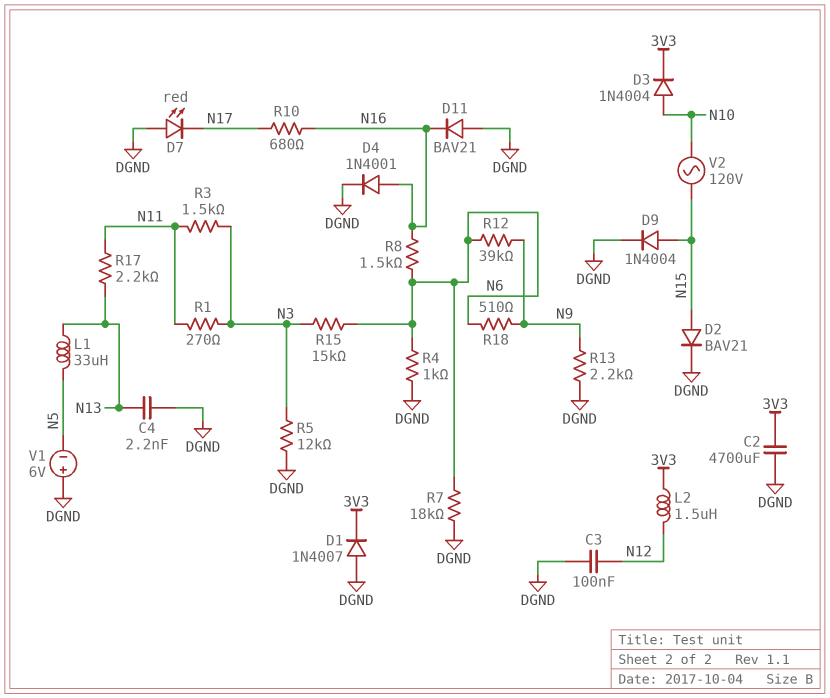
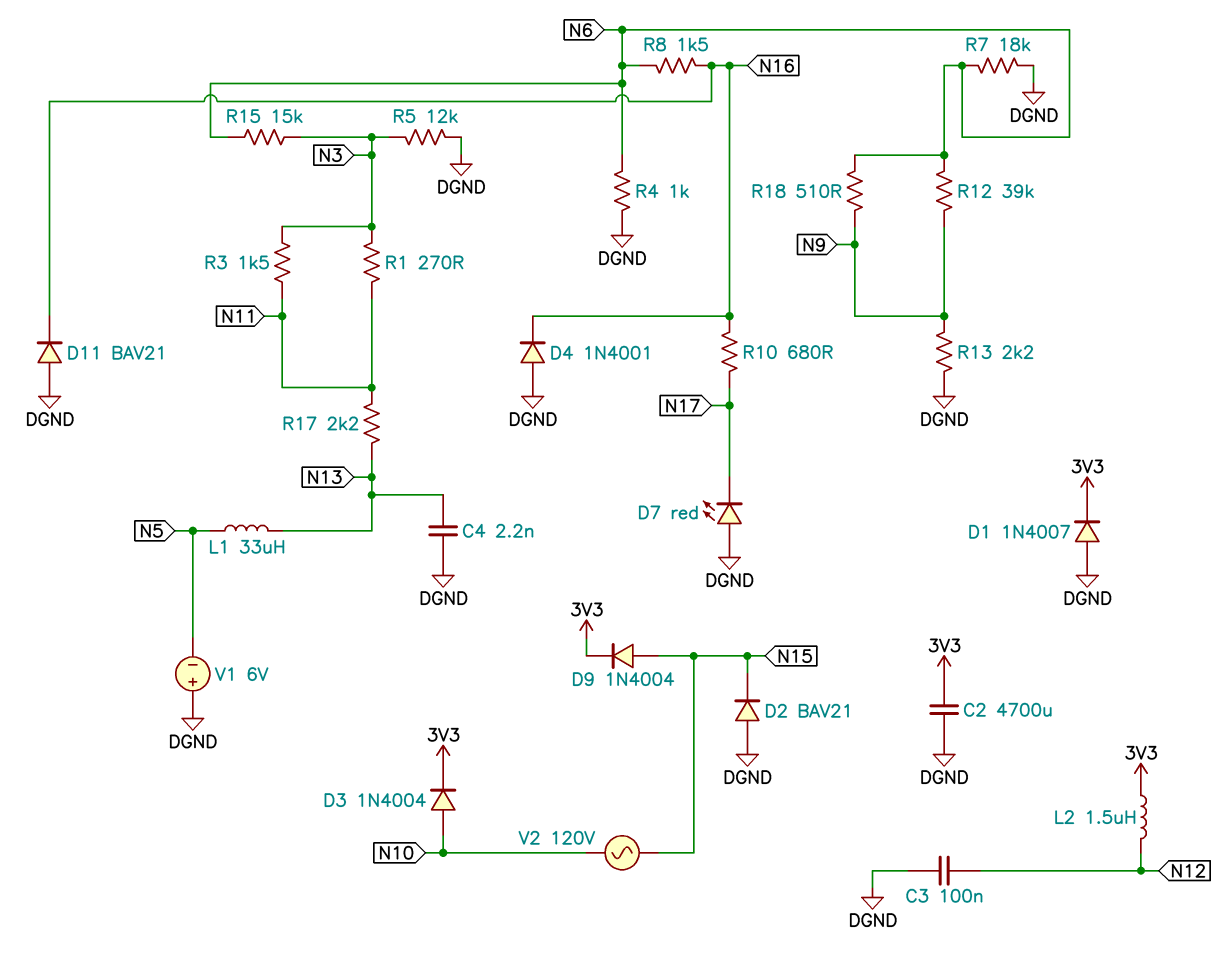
D2: diode BAV21 (A N15, K DGND) -> diode BAV21 (A DGND, K N15)
D4: diode 1N4001 (A N16, K DGND) -> diode 1N4001 (A DGND, K N16)
D9: diode 1N4004 (A N15, K DGND) -> diode 1N4004 (A N15, K 3V3)

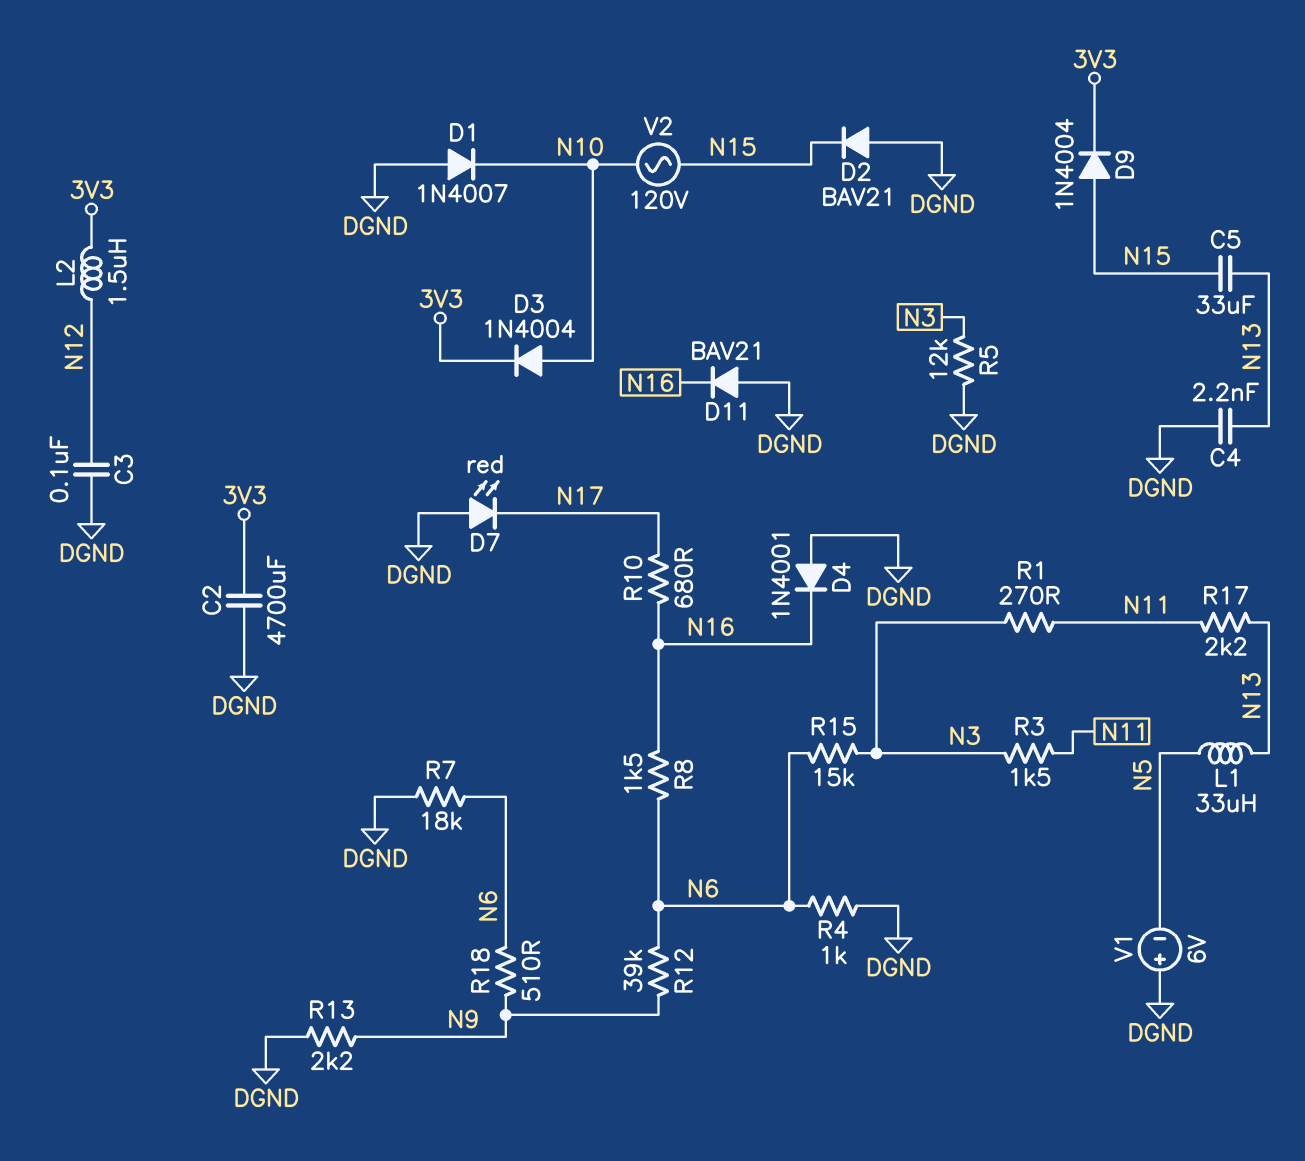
C5: none -> 33uF (N13, N15)
D1: diode 1N4007 (A DGND, K 3V3) -> diode 1N4007 (A DGND, K N10)

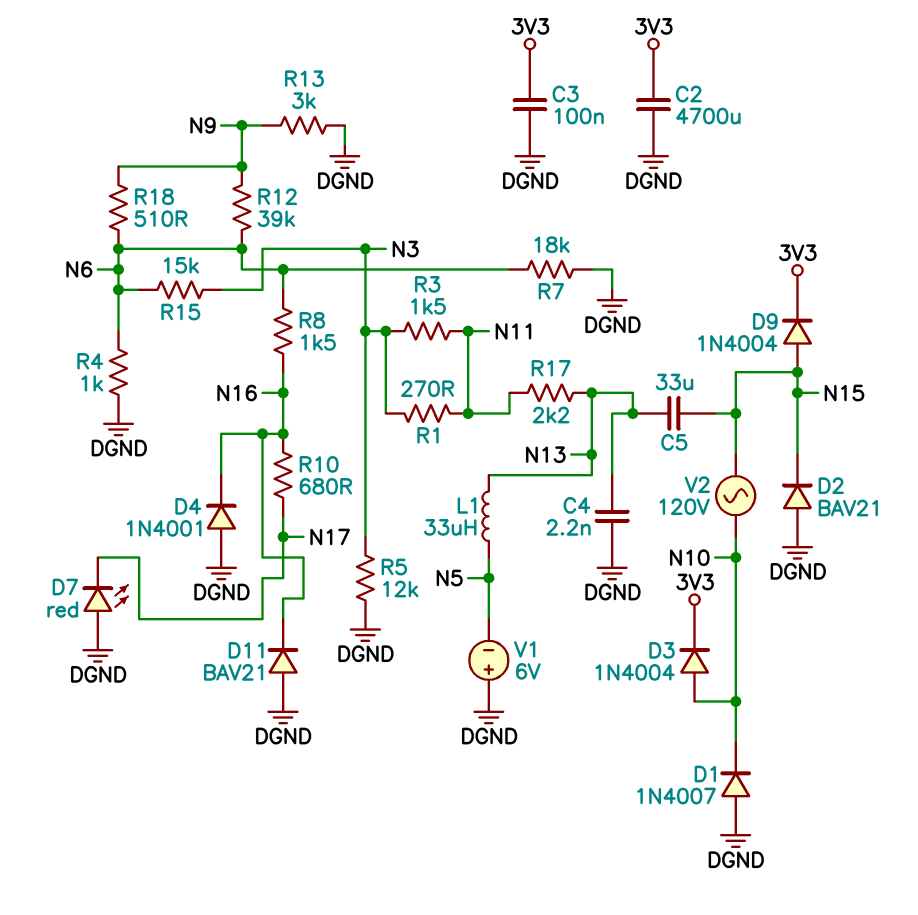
C3: 100nF (DGND, N12) -> 100nF (3V3, DGND)
L2: 1.5uH (3V3, N12) -> none
R13: 2.2k (DGND, N9) -> 3k (DGND, N9)

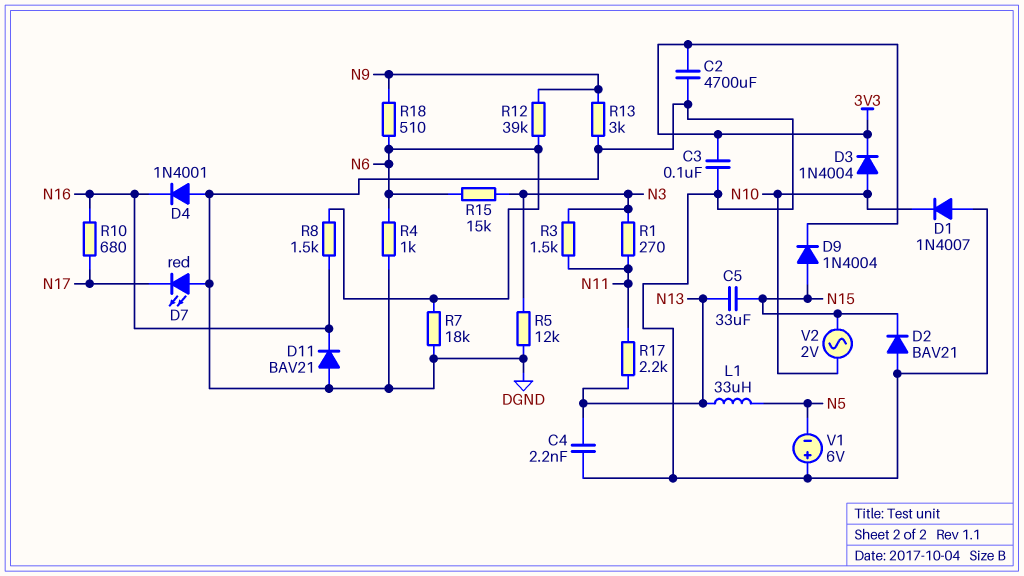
V2: AC 120V (N10, N15) -> AC 2V (N10, N15)

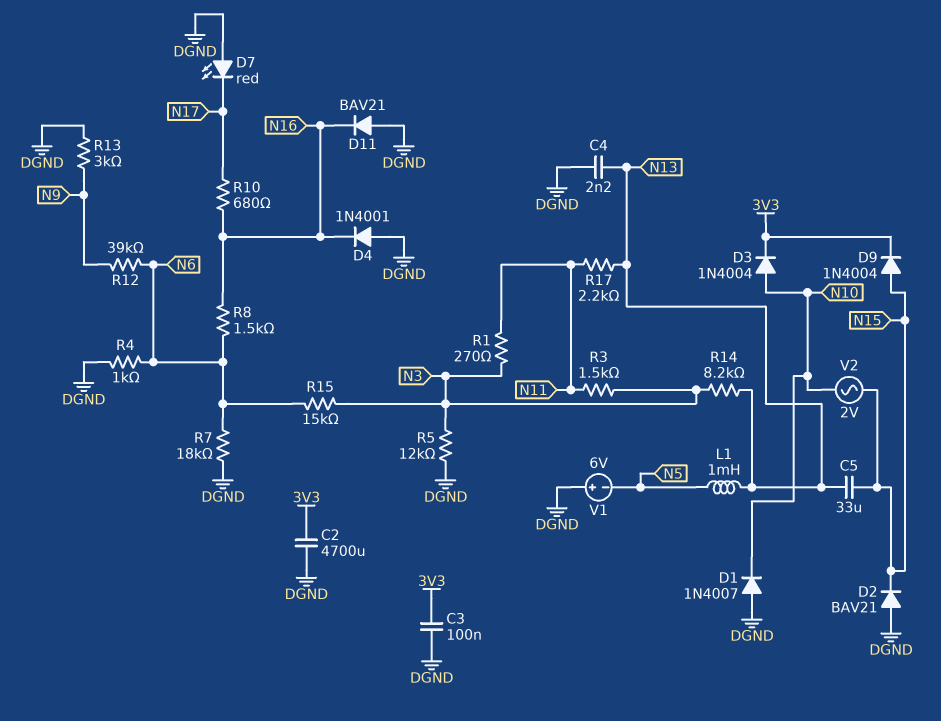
L1: 33uH (N5, N13) -> 1mH (N5, N13)
R14: none -> 8.2k (N3, N13)
R18: 510 (N6, N9) -> none

